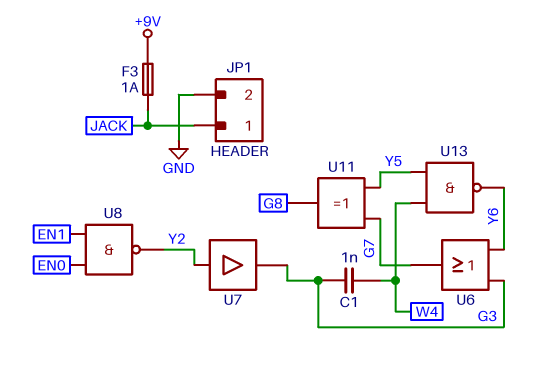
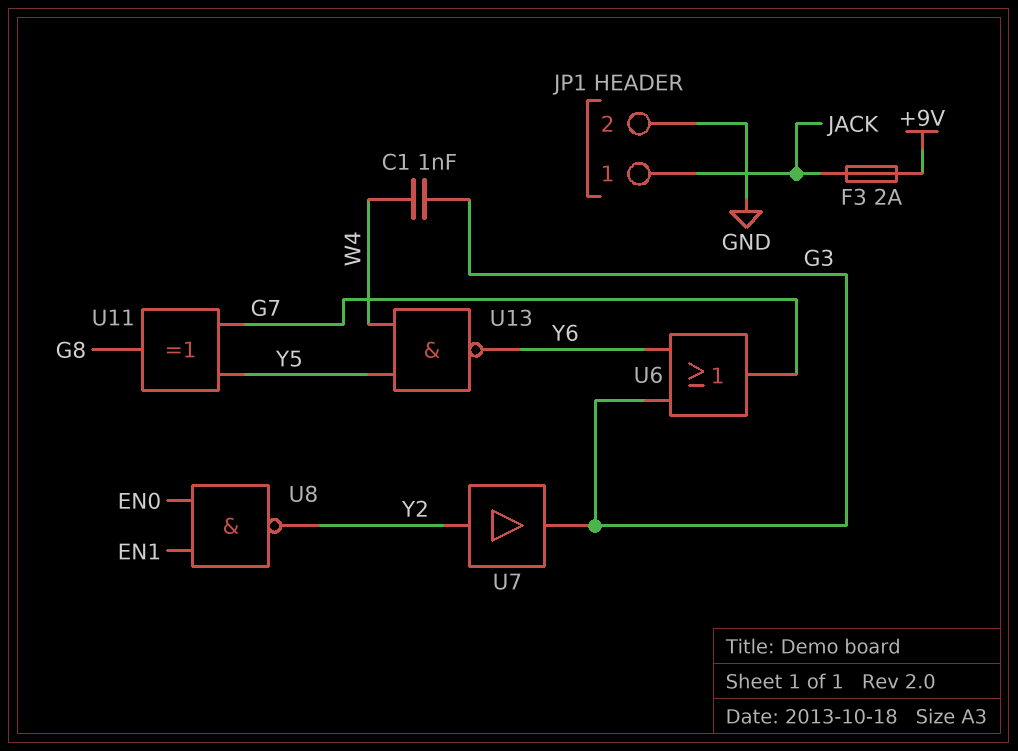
F3: 1A (+9V, JACK) -> 2A (+9V, JACK)

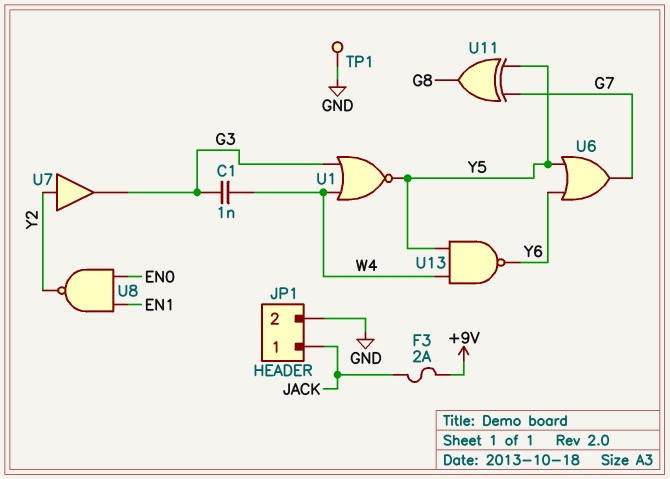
TP1: none -> test point (GND)
U1: none -> NOR (in G3, in W4, out Y5)
U6: OR (in G3, in Y6, out G7) -> OR (in Y5, in Y6, out G7)

